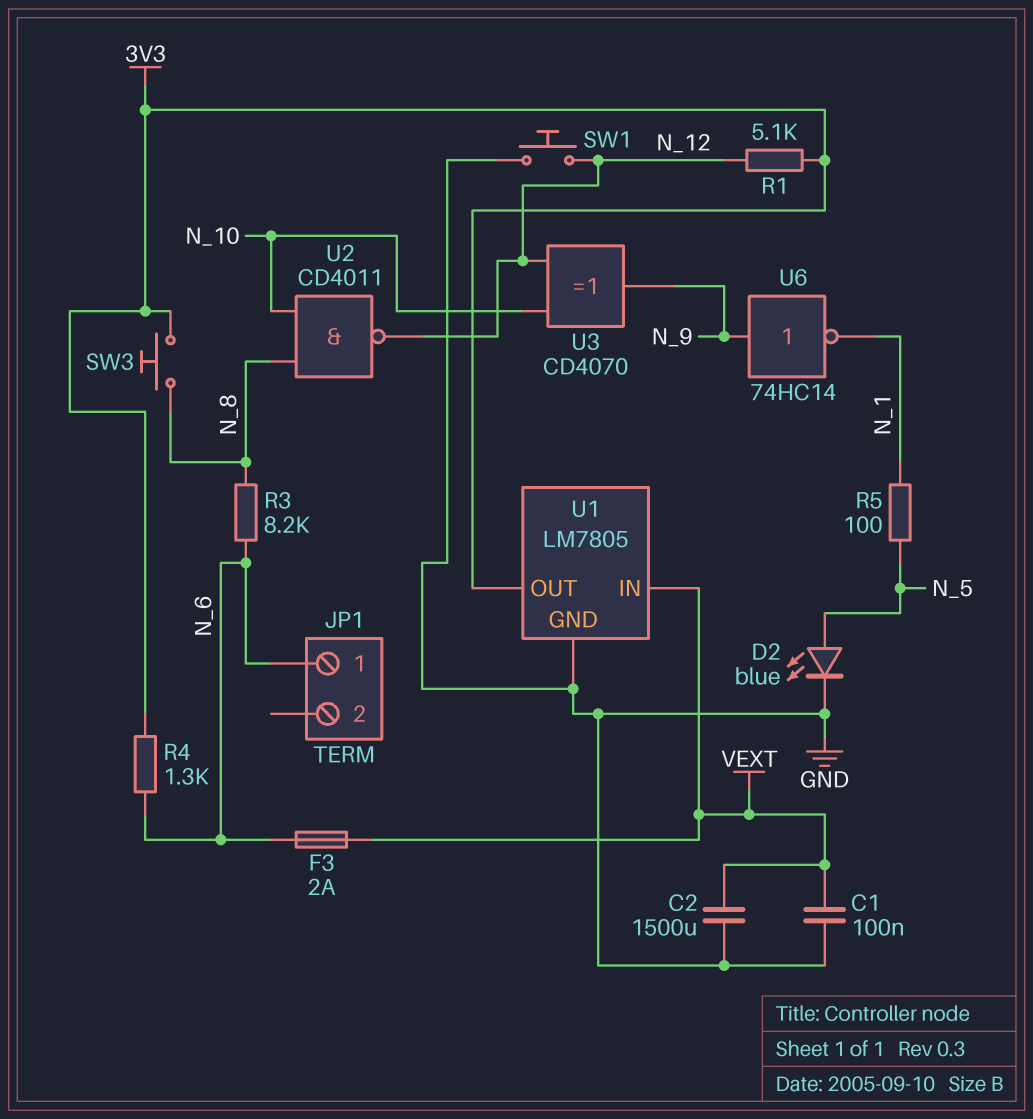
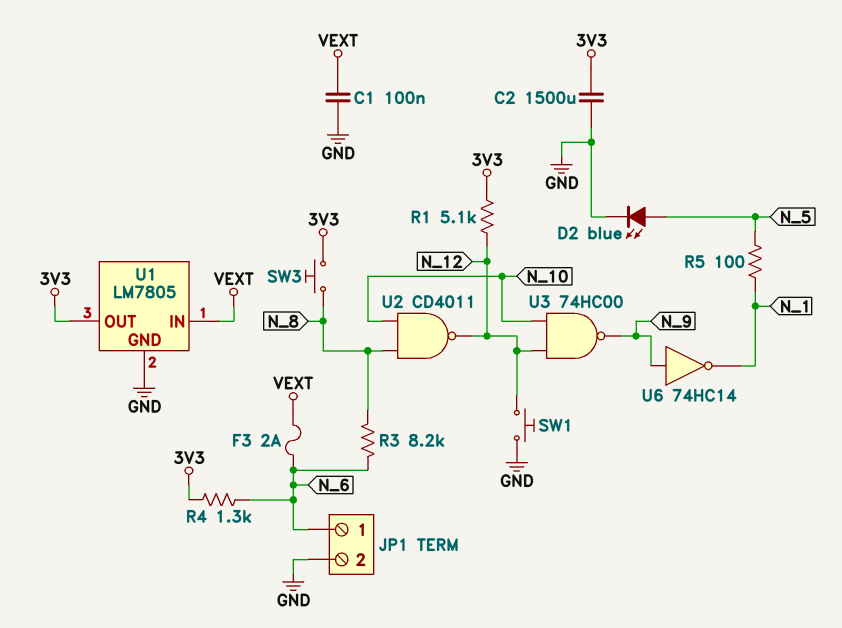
C2: 1500uF (GND, VEXT) -> 1500uF (3V3, GND)
JP1 pin 2: none -> GND
U3: XOR CD4070 (in N_10, in N_12, out N_9) -> NAND 74HC00 (in N_10, in N_12, out N_9)

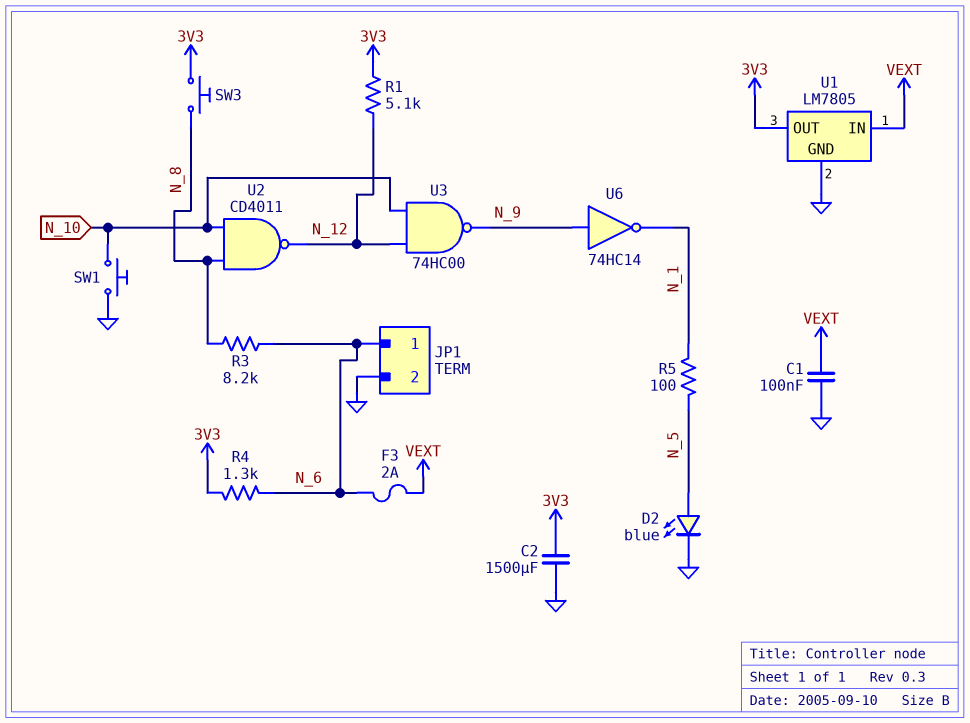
SW1: button (GND, N_12) -> button (GND, N_10)

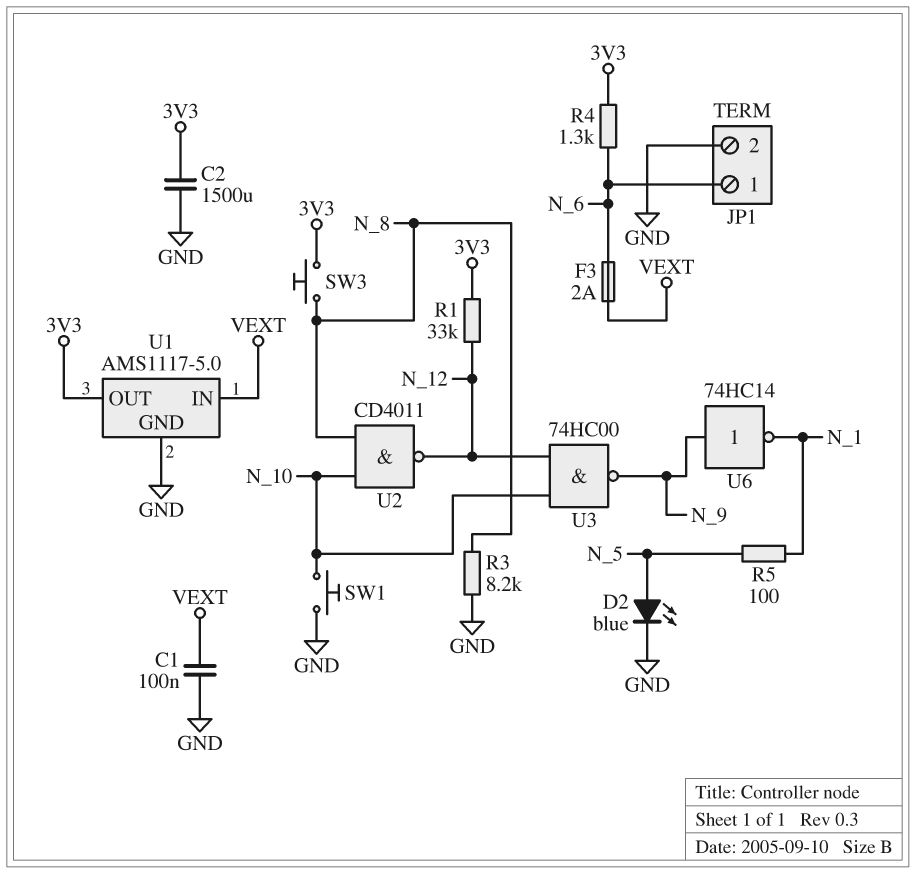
R1: 5.1k (3V3, N_12) -> 33k (3V3, N_12)
R3: 8.2k (N_6, N_8) -> 8.2k (GND, N_8)
U1: LM7805 -> AMS1117-5.0

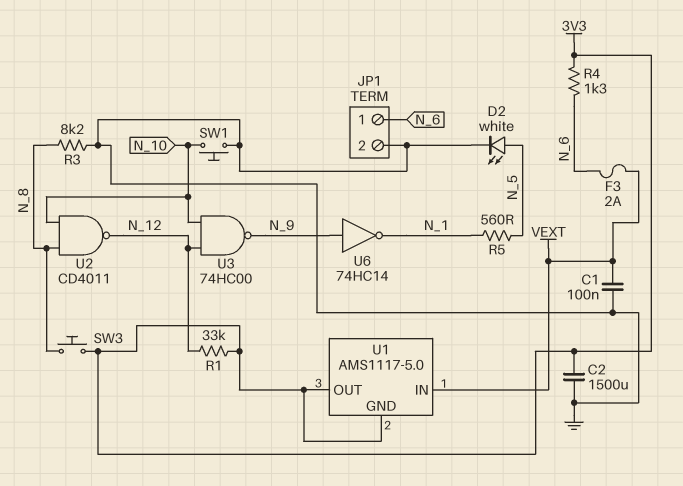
D2: LED blue (A N_5, K GND) -> LED white (A N_5, K GND)
R5: 100 (N_1, N_5) -> 560 (N_1, N_5)
U1 pin GND: GND -> 3V3

